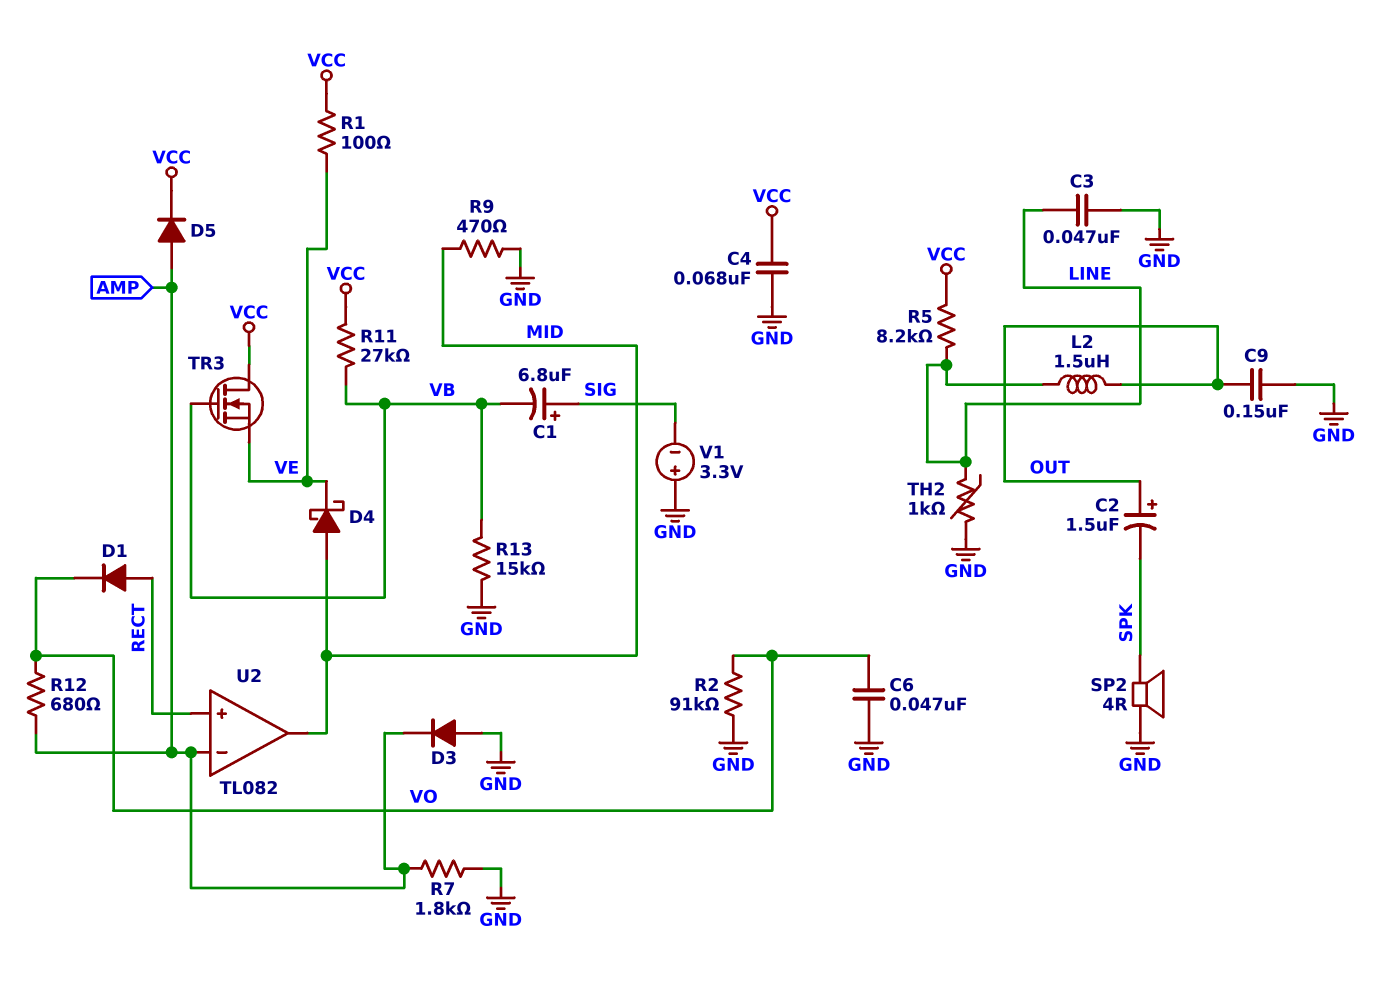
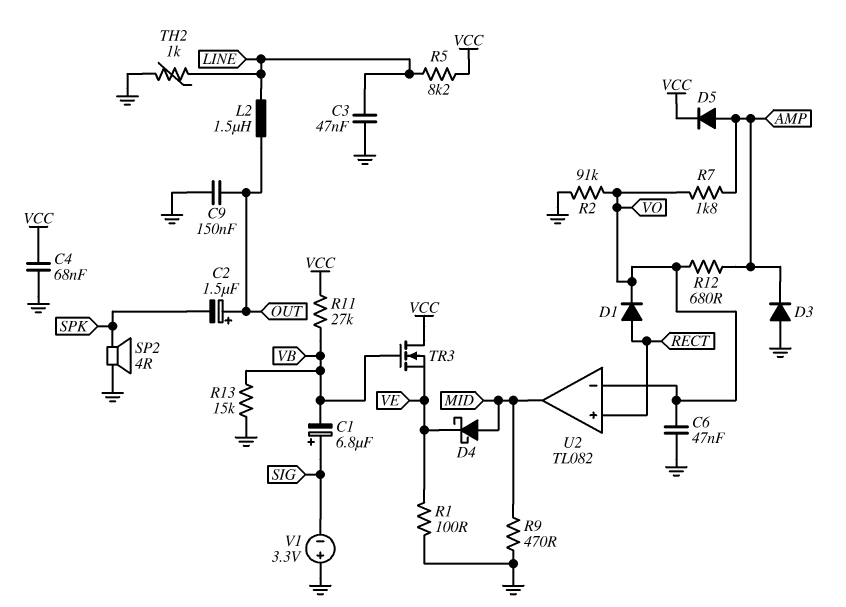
R1: 100 (VCC, VE) -> 100 (GND, VE)
R7: 1.8k (AMP, GND) -> 1.8k (AMP, VO)
U2 pin in-: AMP -> VO

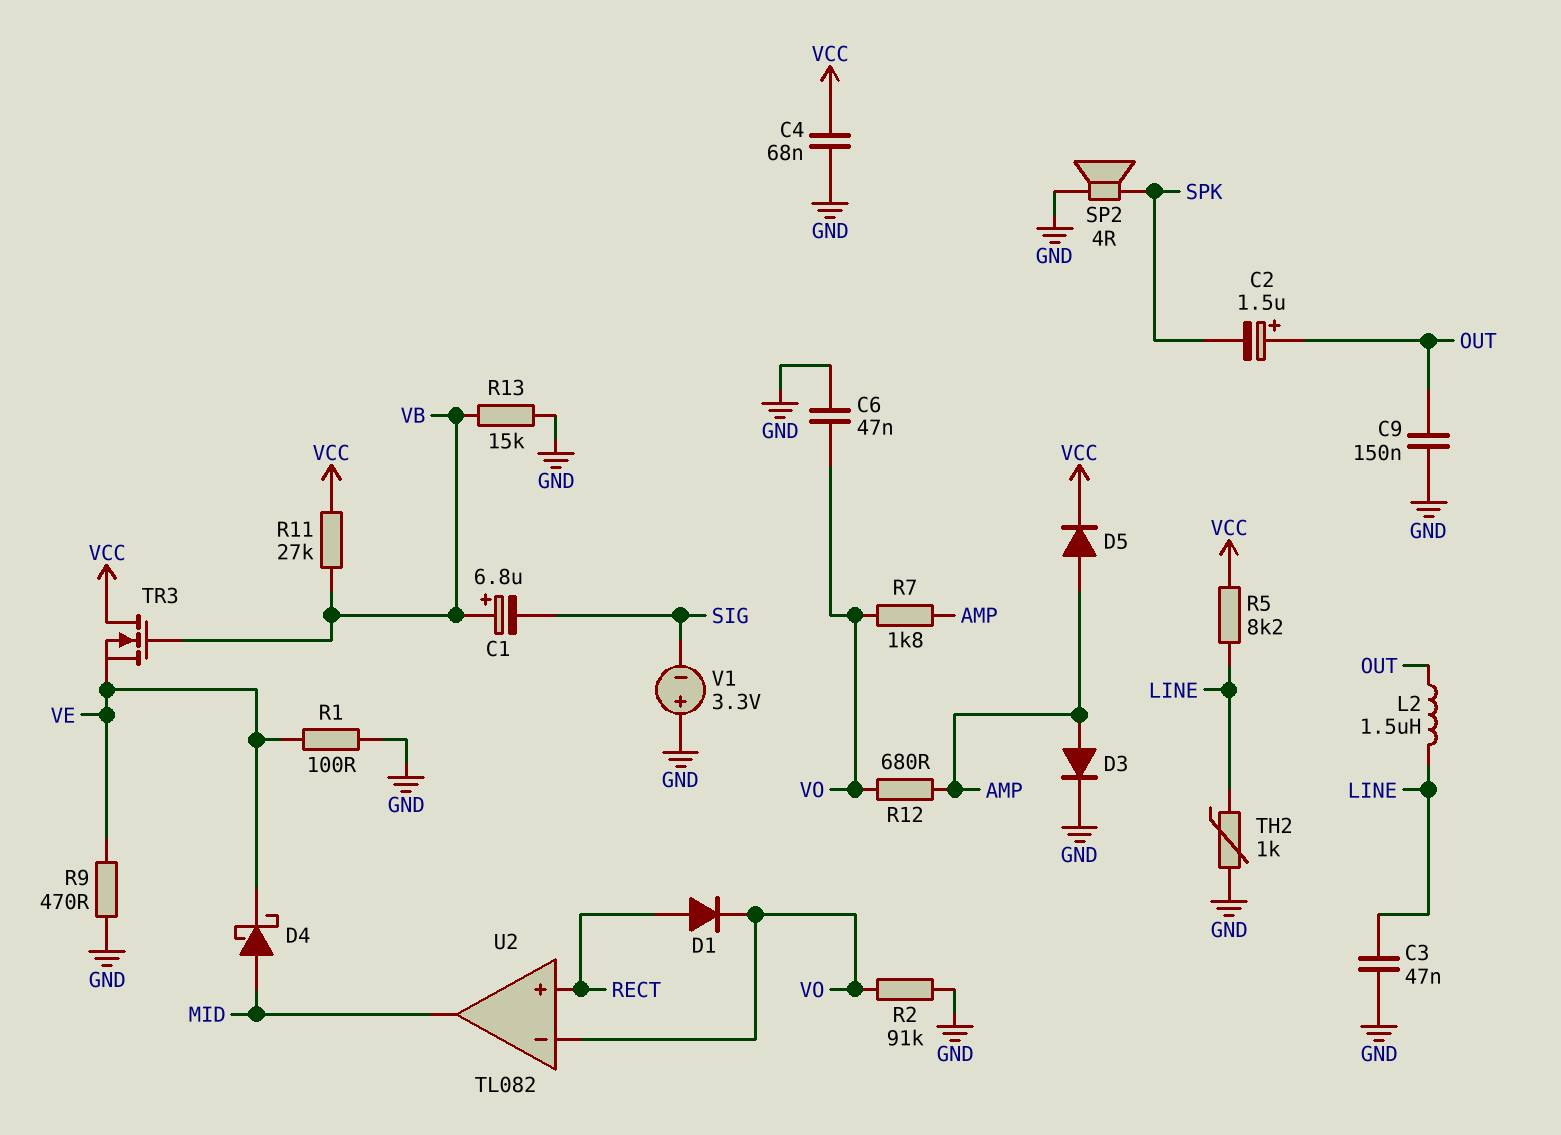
C1: 6.8uF (plus SIG, minus VB) -> 6.8uF (plus VB, minus SIG)
D3: diode (A GND, K AMP) -> diode (A AMP, K GND)
R9: 470 (GND, MID) -> 470 (GND, VE)

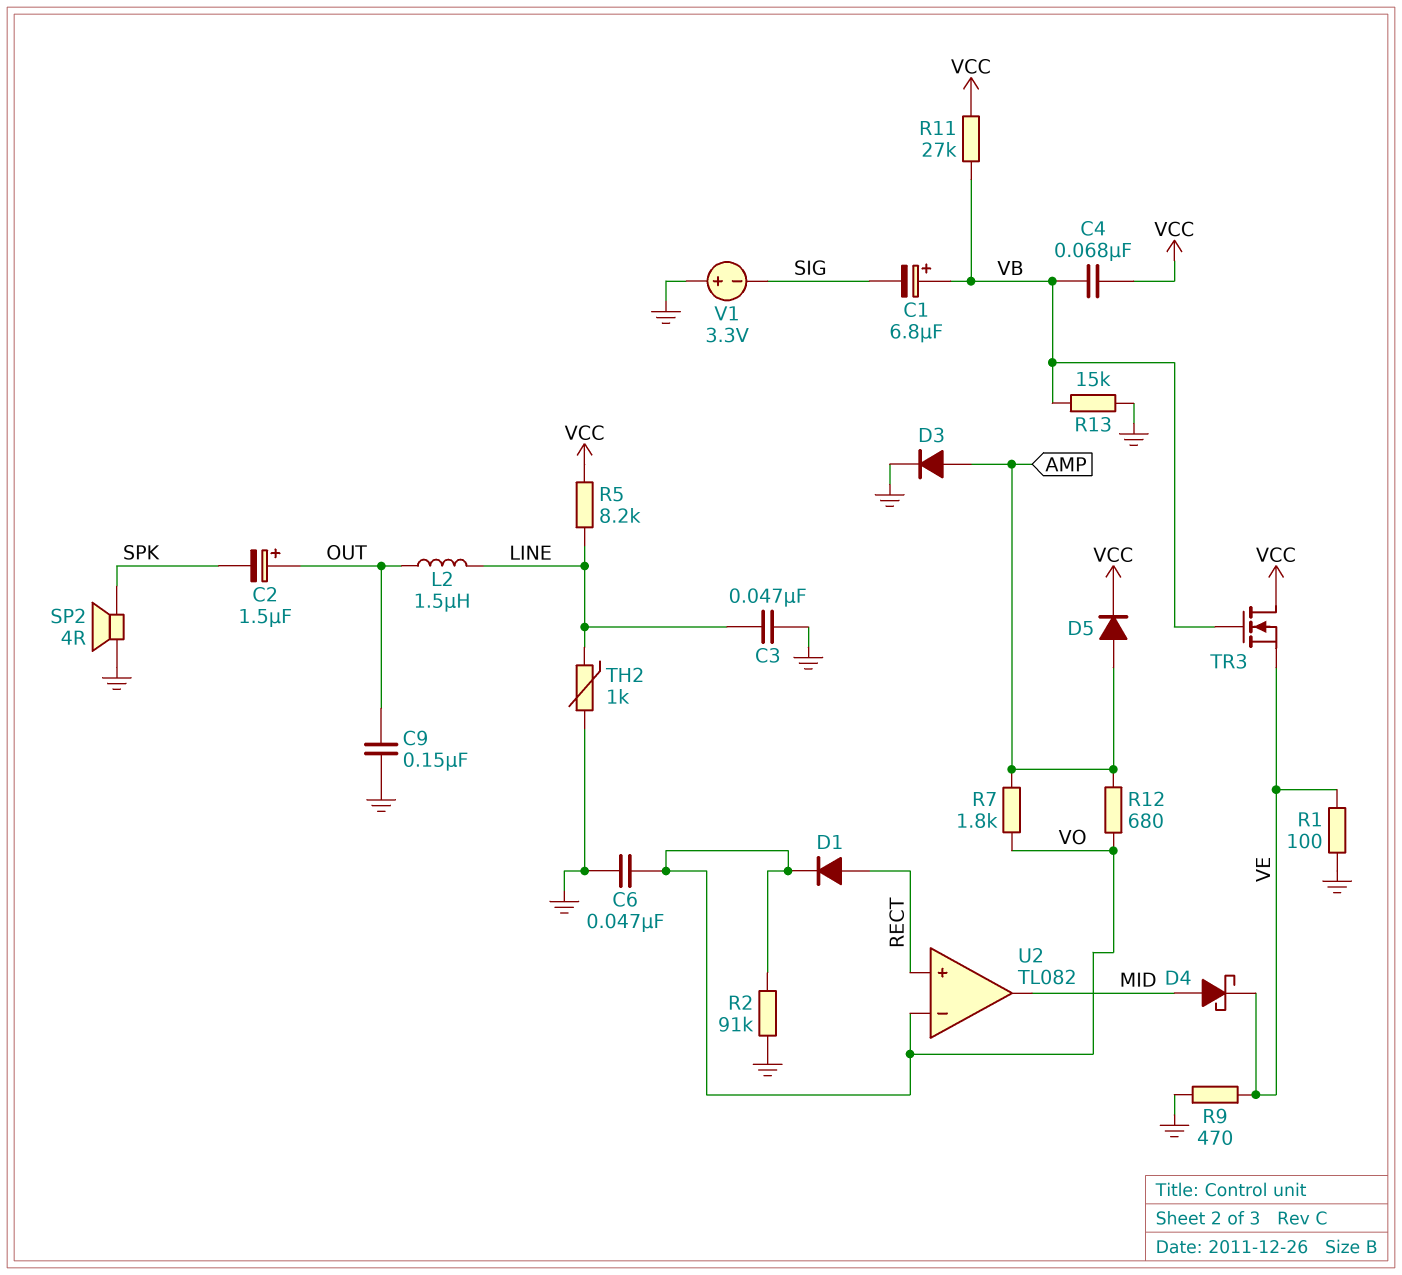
C4: 68nF (GND, VCC) -> 68nF (VB, VCC)

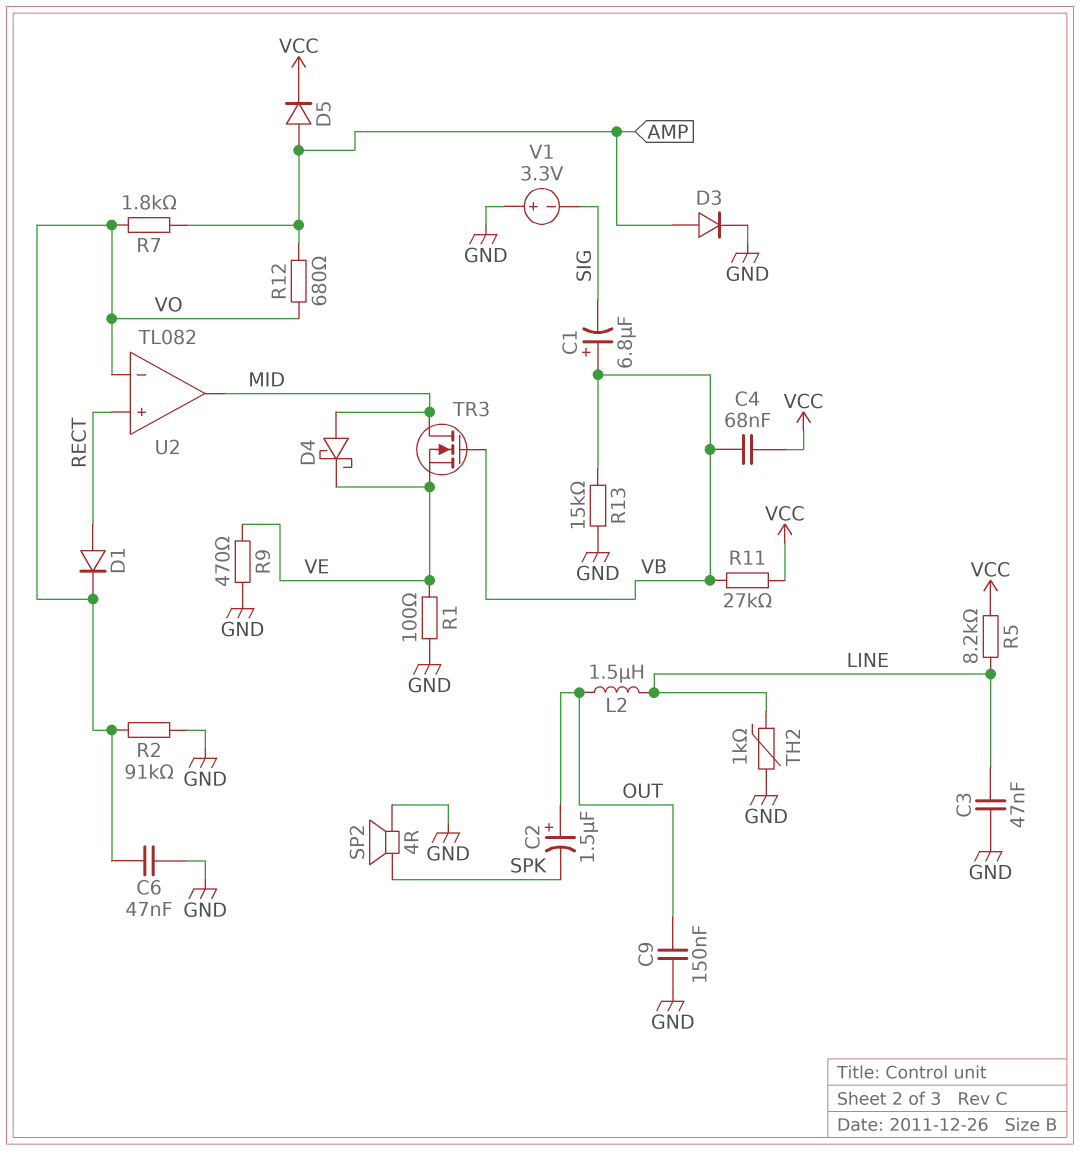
TR3: NMOS (G VB, D VCC, S VE) -> NMOS (G VB, D MID, S VE)

